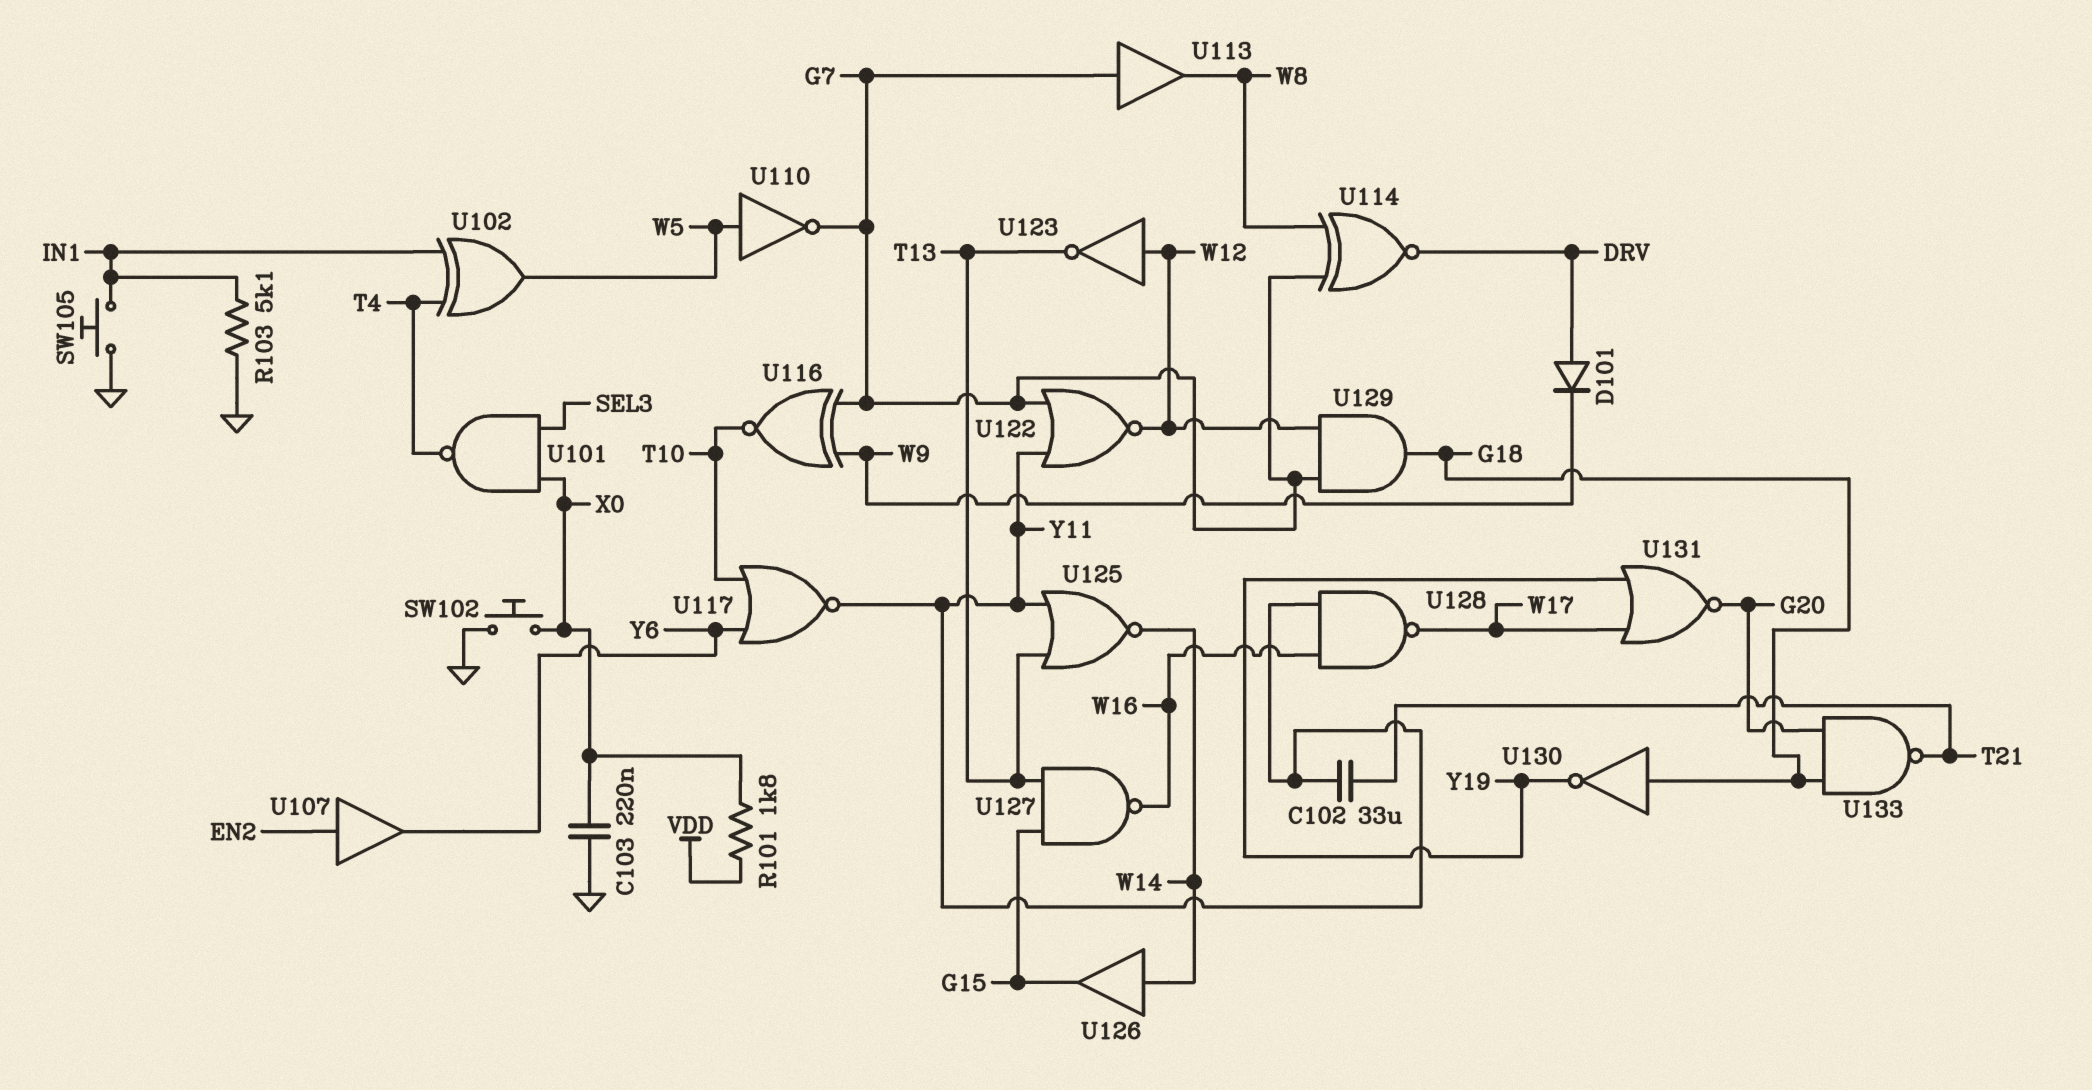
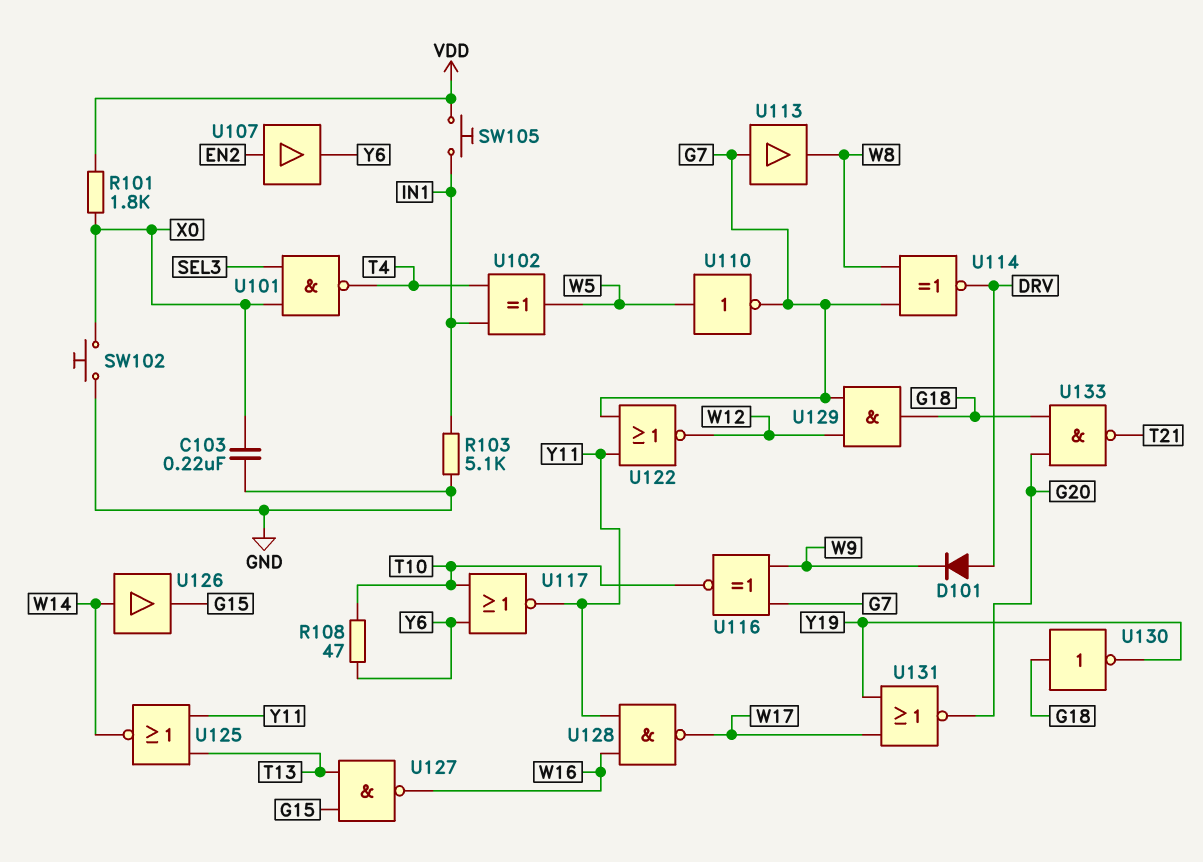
C102: 33uF (T21, Y11) -> none
R108: none -> 47 (T10, Y6)
SW105: button (GND, IN1) -> button (IN1, VDD)
U123: NOT (in W12, out T13) -> none

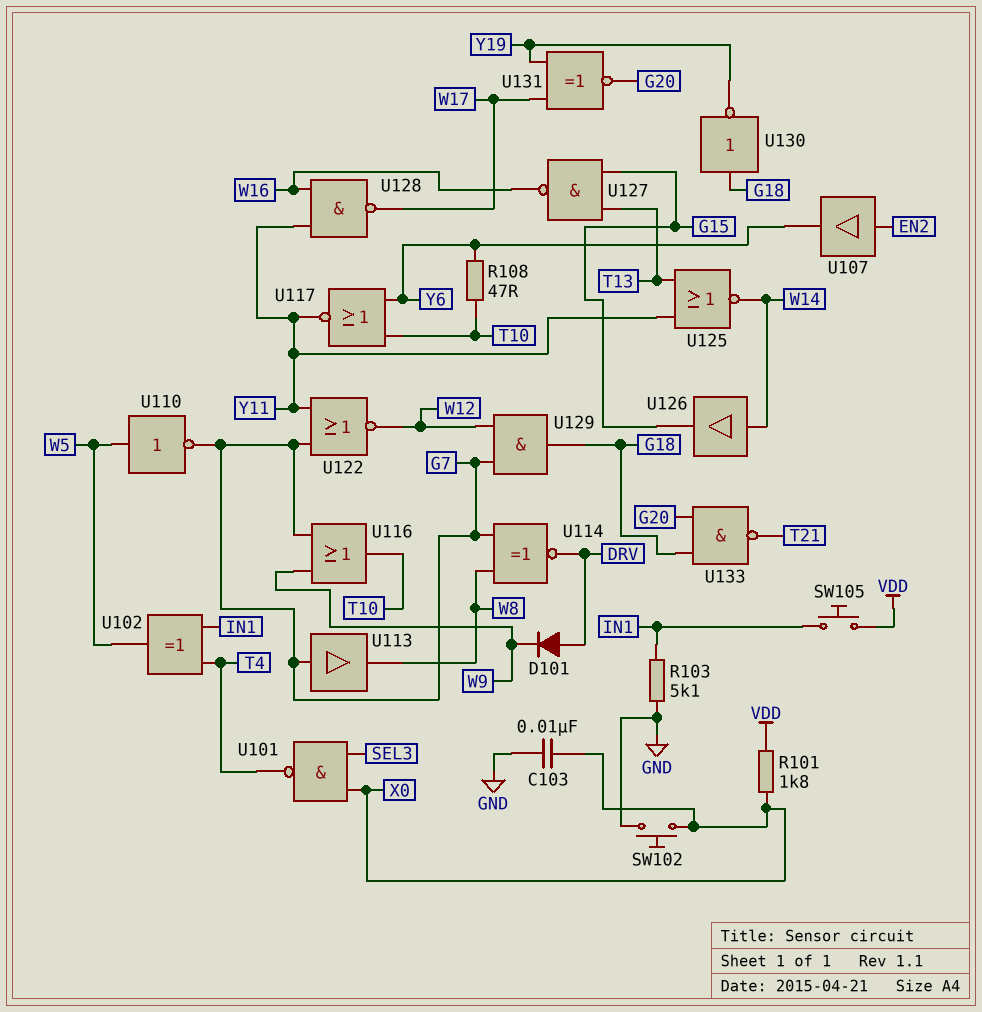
C103: 220nF (GND, X0) -> 10nF (GND, X0)
U116: XNOR (in G7, in W9, out T10) -> OR (in G7, in W9, out T10)
U131: NOR (in W17, in Y19, out G20) -> XNOR (in W17, in Y19, out G20)

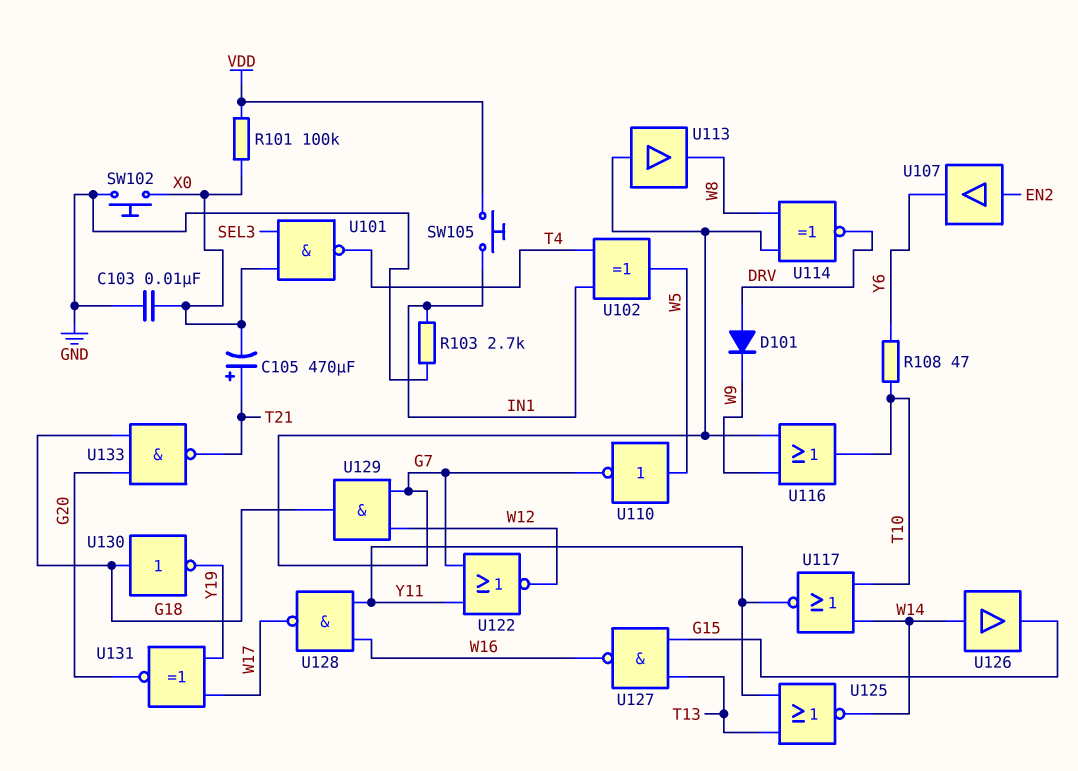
C105: none -> 470uF (plus T21, minus X0)
R101: 1.8k (VDD, X0) -> 100k (VDD, X0)
R103: 5.1k (GND, IN1) -> 2.7k (GND, IN1)
U117: NOR (in T10, in Y6, out Y11) -> NOR (in T10, in W14, out Y11)

